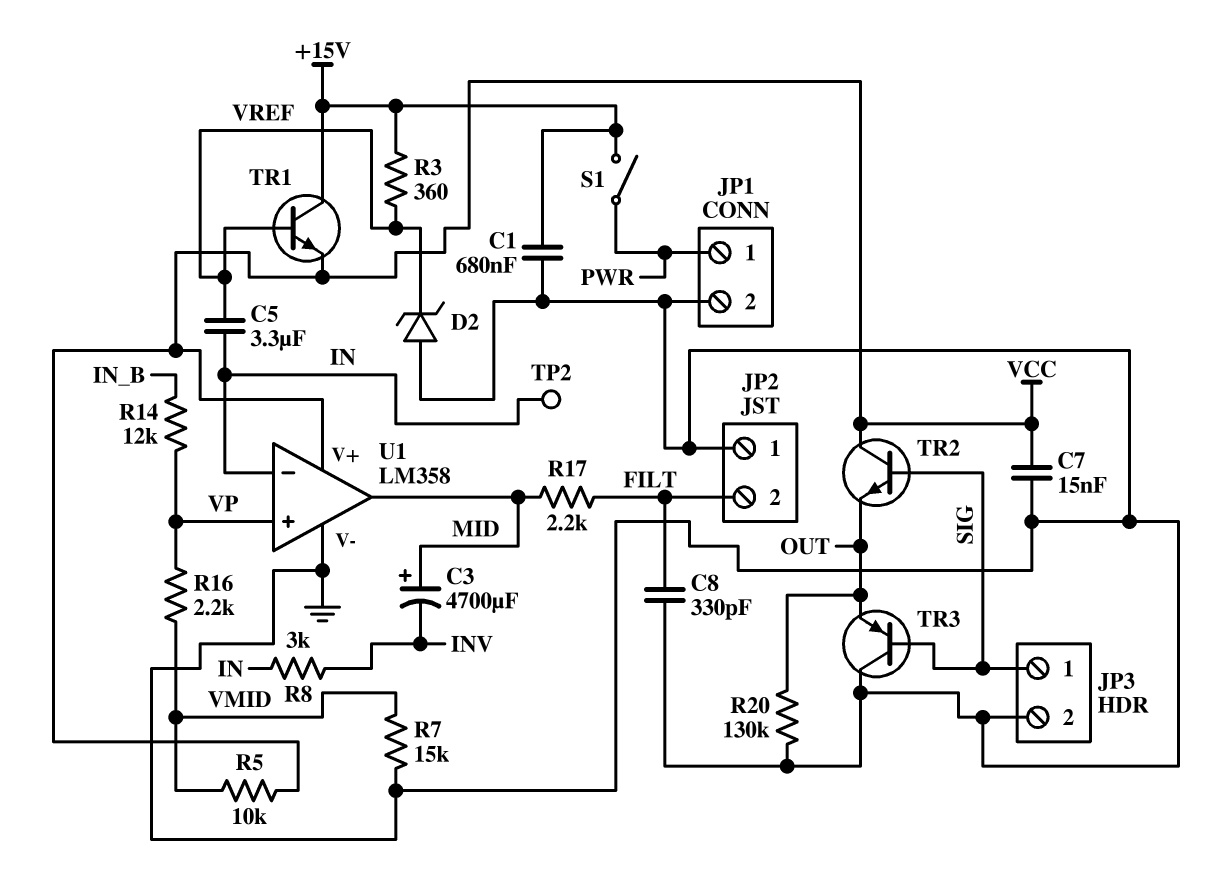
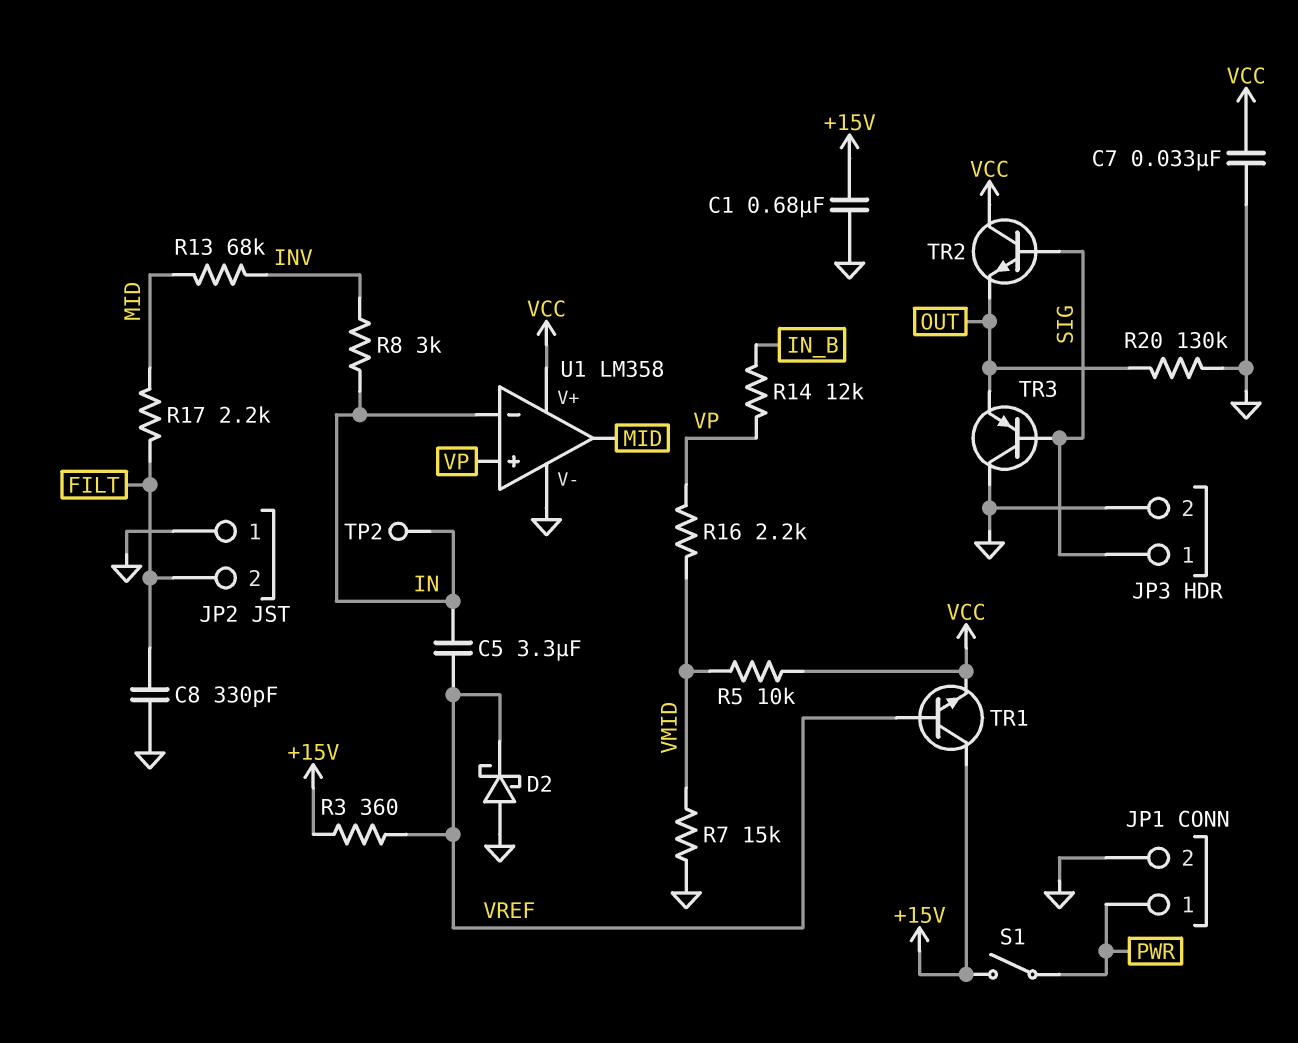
C3: 4700uF (plus MID, minus INV) -> none
C7: 15nF (GND, VCC) -> 33nF (GND, VCC)
D2: zener (A GND, K VREF) -> schottky (A GND, K VREF)
R13: none -> 68k (INV, MID)

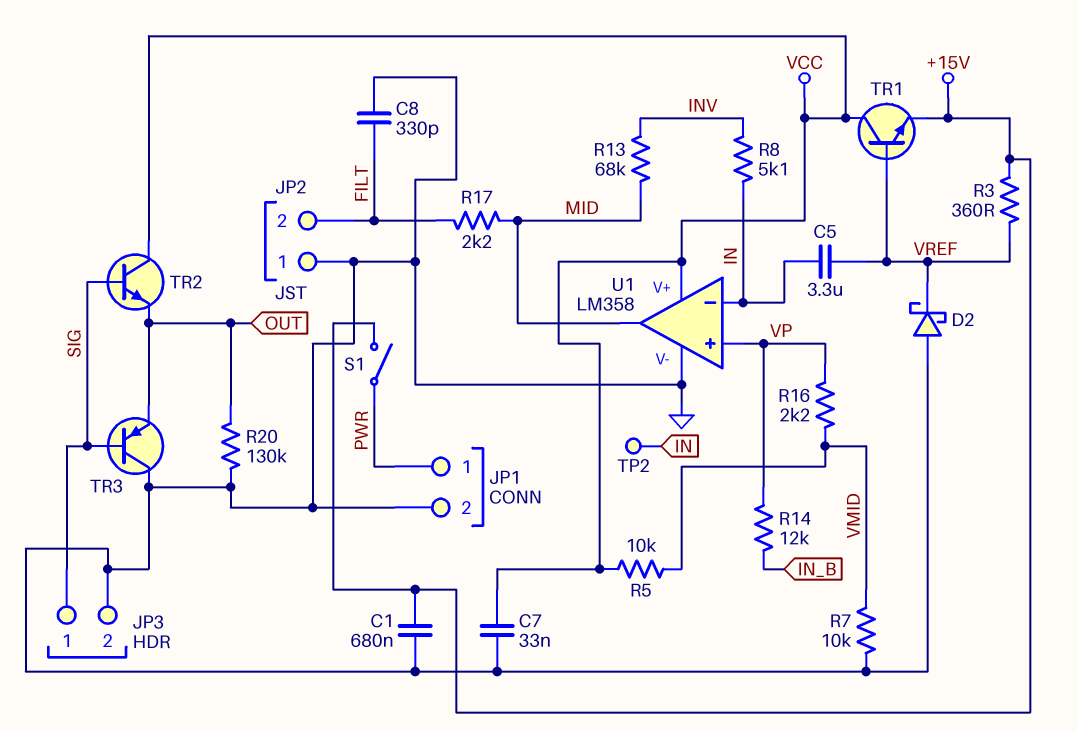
R7: 15k (GND, VMID) -> 10k (GND, VMID)
R8: 3k (IN, INV) -> 5.1k (IN, INV)
TR1: NPN (B VREF, C +15V, E VCC) -> NPN (B VREF, C VCC, E +15V)

